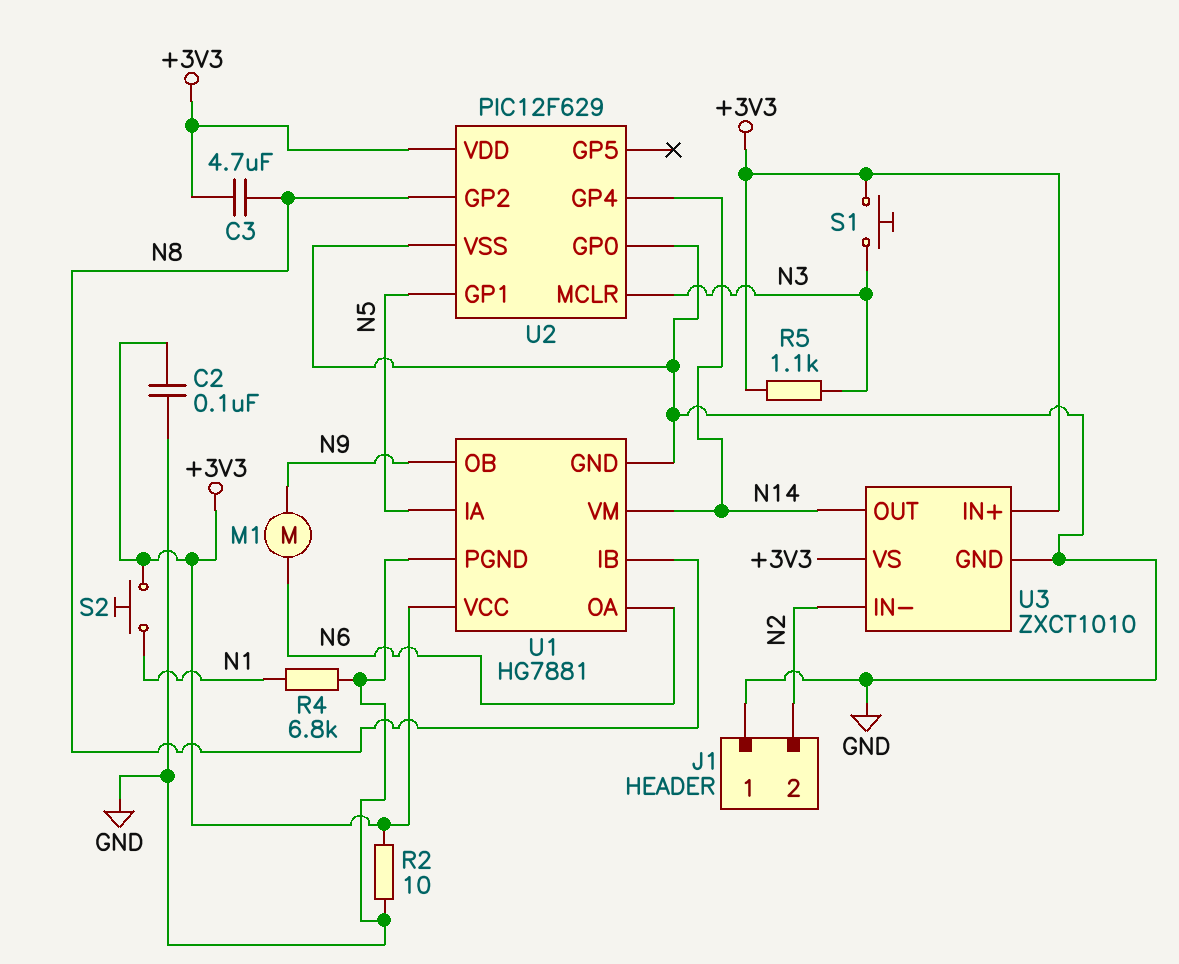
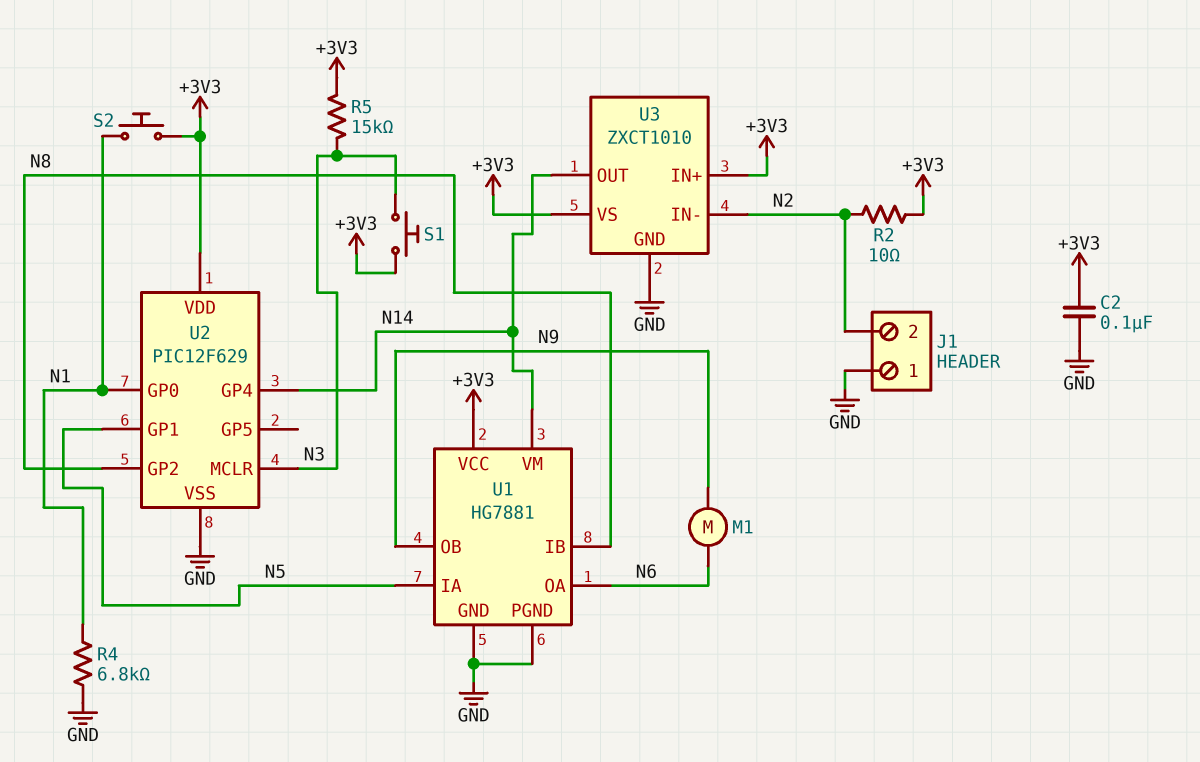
C3: 4.7uF (+3V3, N8) -> none
R2: 10 (+3V3, GND) -> 10 (+3V3, N2)
R5: 1.1k (+3V3, N3) -> 15k (+3V3, N3)
U2 pin GP0: GND -> N1

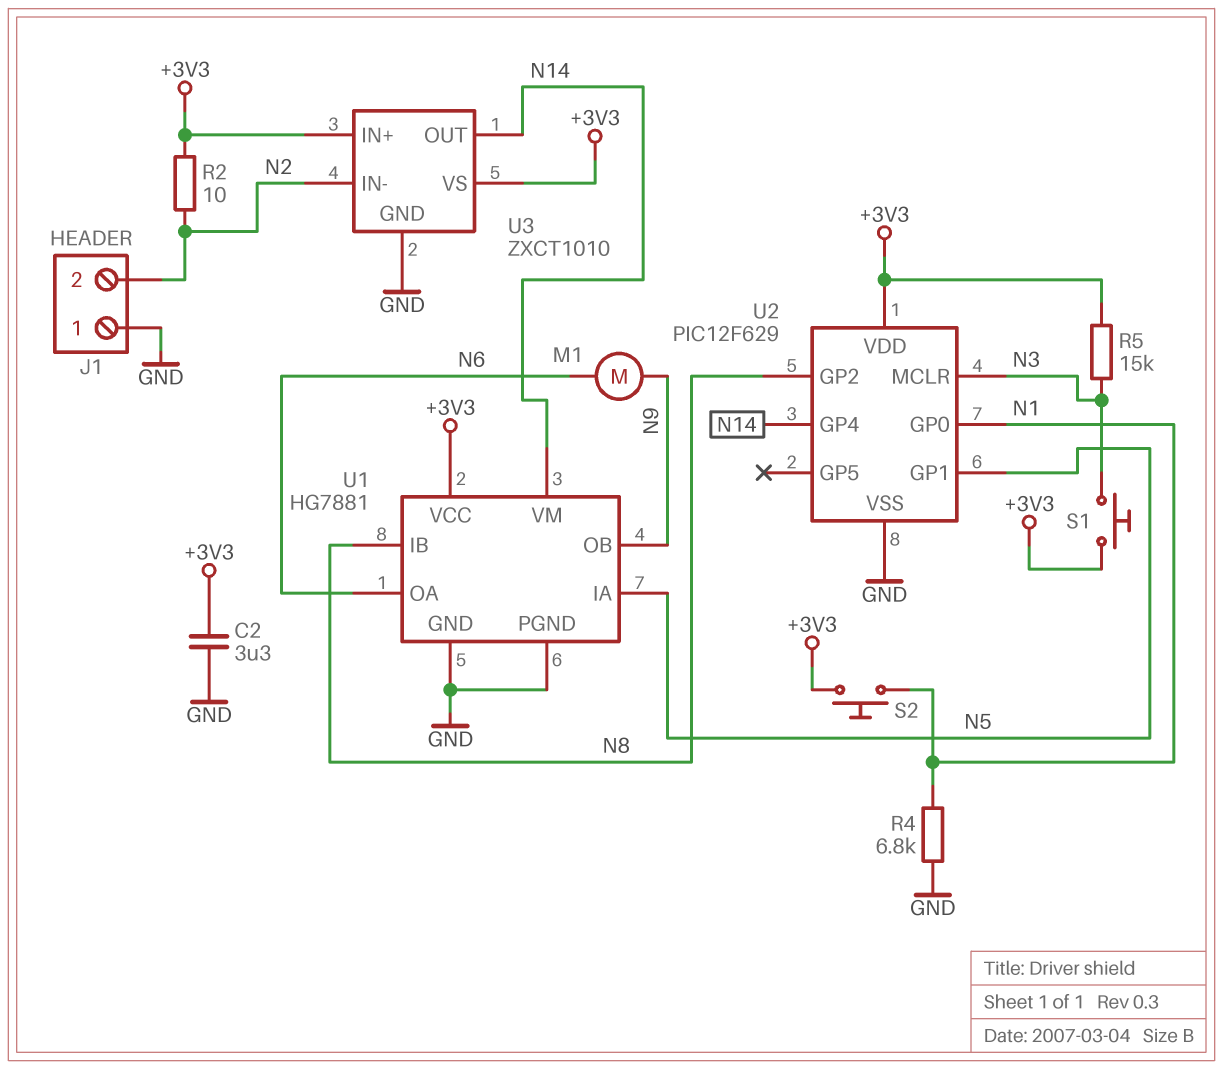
C2: 100nF (+3V3, GND) -> 3.3uF (+3V3, GND)

